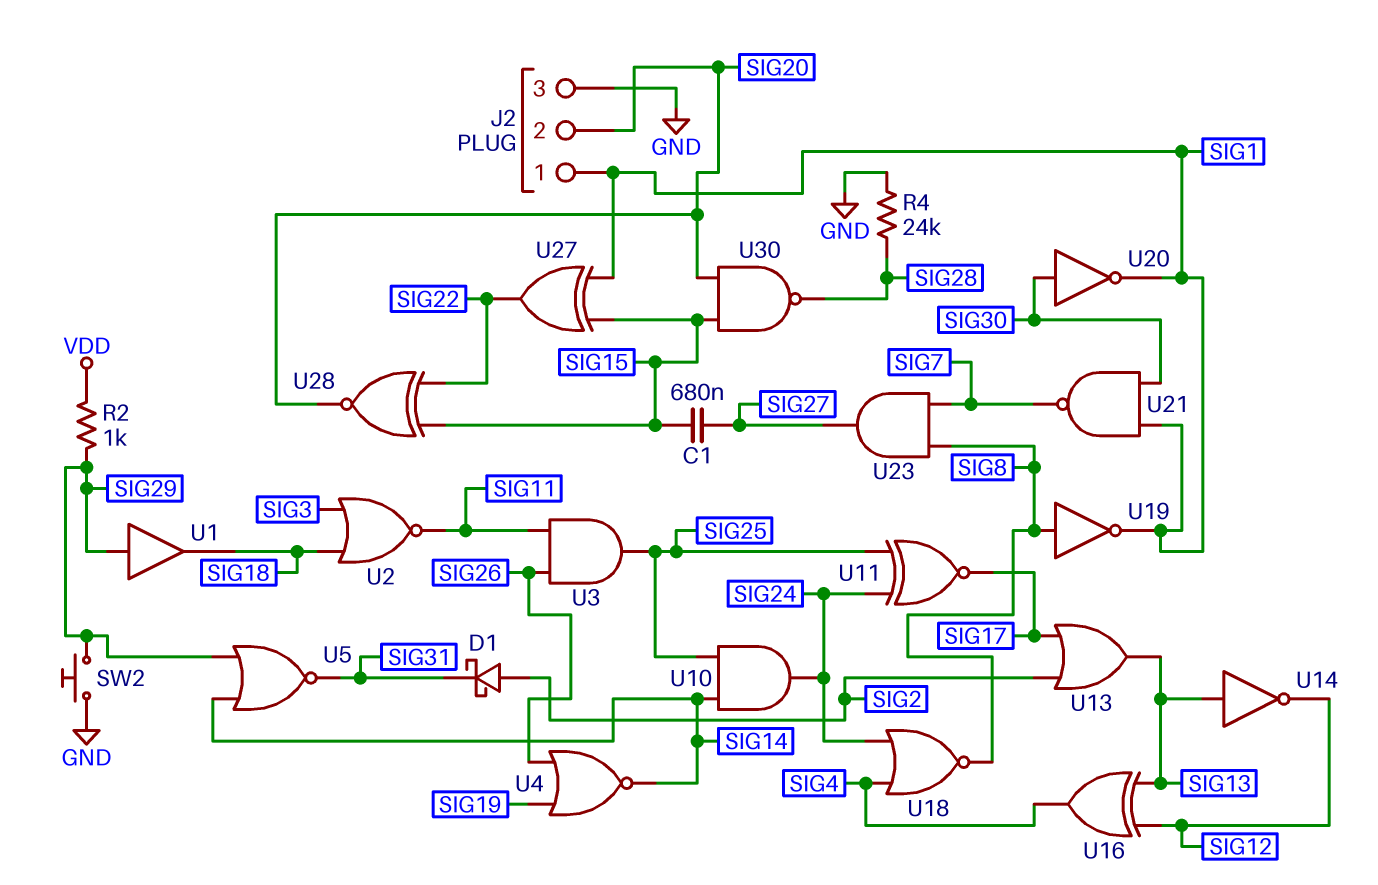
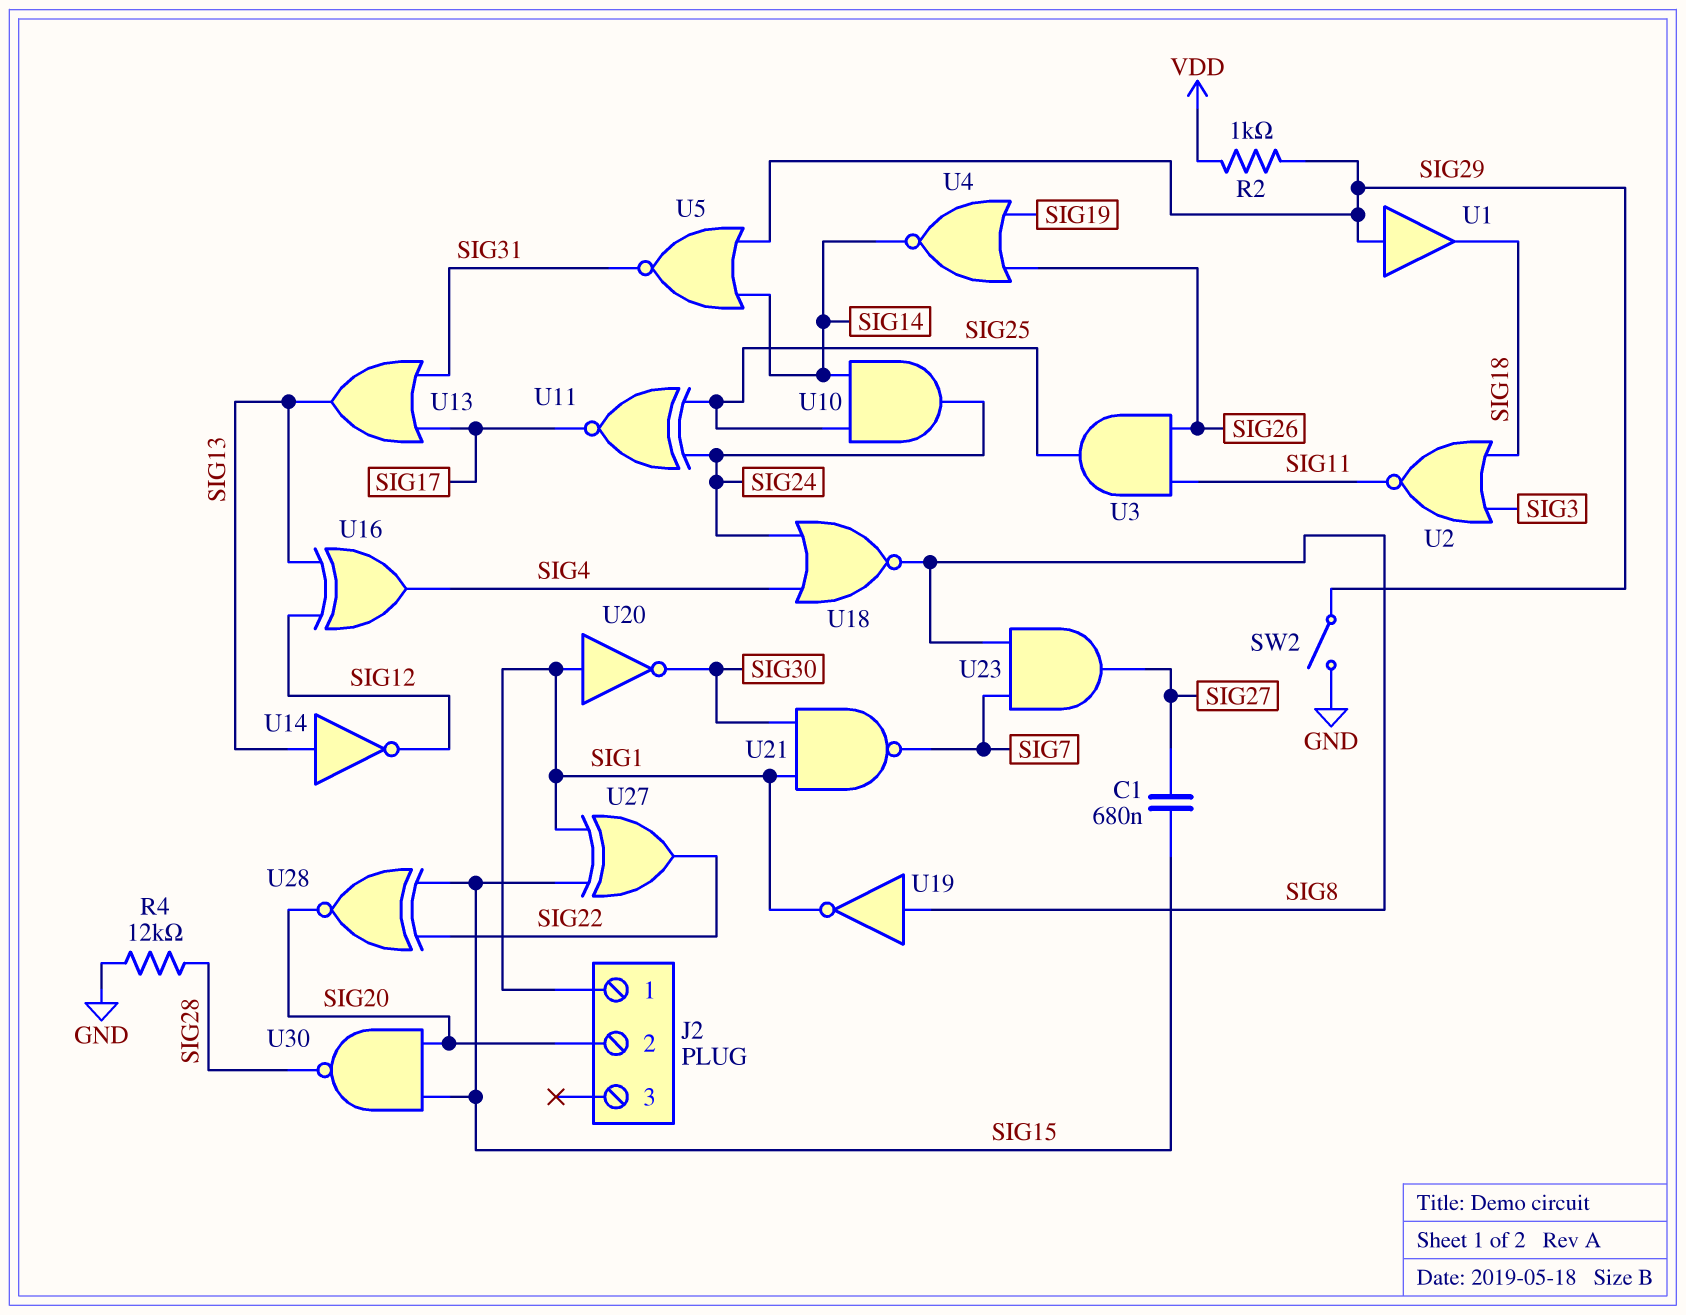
D1: schottky (A SIG2, K SIG31) -> none
J2 pin 3: GND -> none
R4: 24k (GND, SIG28) -> 12k (GND, SIG28)
SW2: button (GND, SIG29) -> switch (GND, SIG29)
U13: OR (in SIG2, in SIG17, out SIG13) -> OR (in SIG17, in SIG31, out SIG13)
U20: NOT (in SIG30, out SIG1) -> NOT (in SIG1, out SIG30)

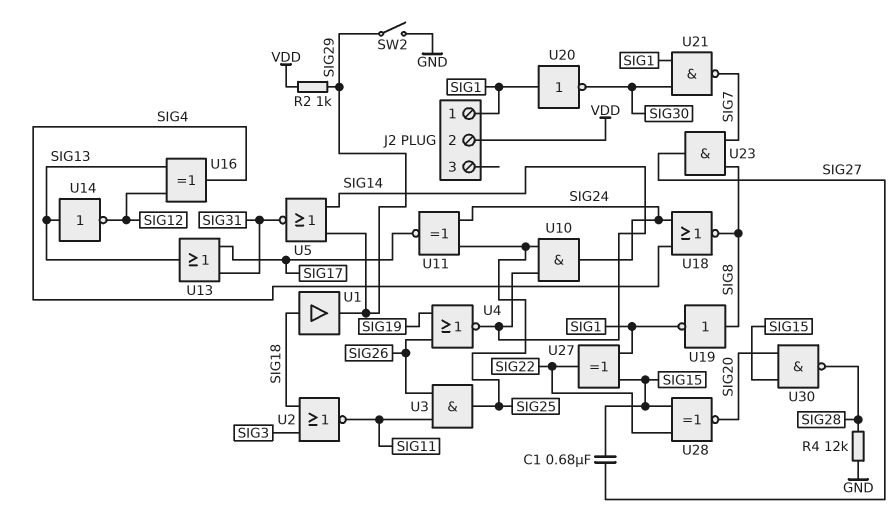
J2 pin 2: SIG20 -> VDD
U1: buffer (in SIG29, out SIG18) -> buffer (in SIG18, out SIG29)

